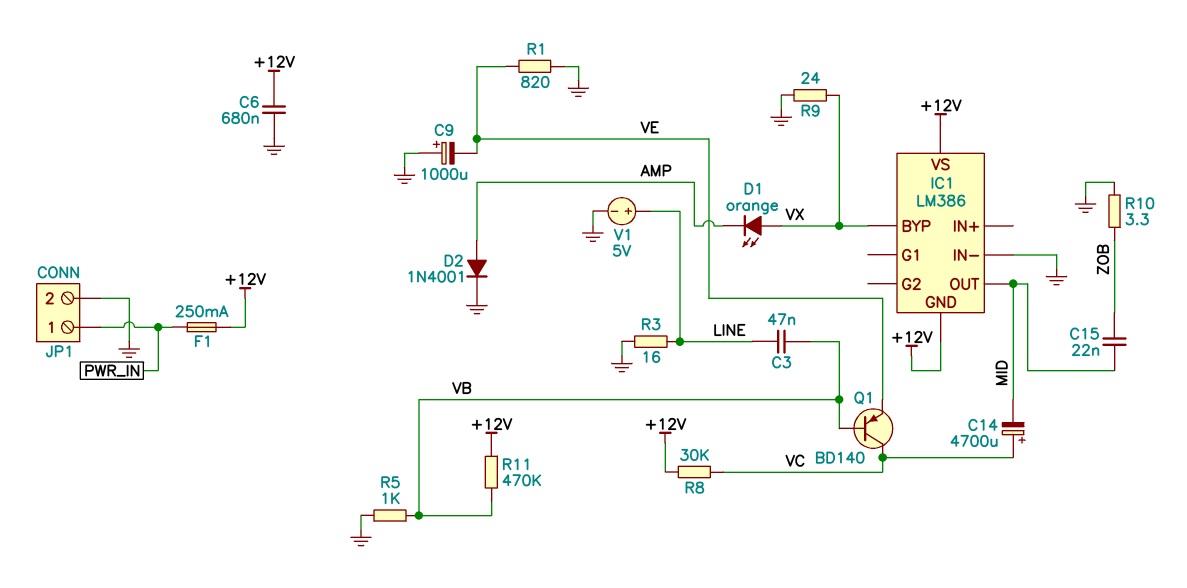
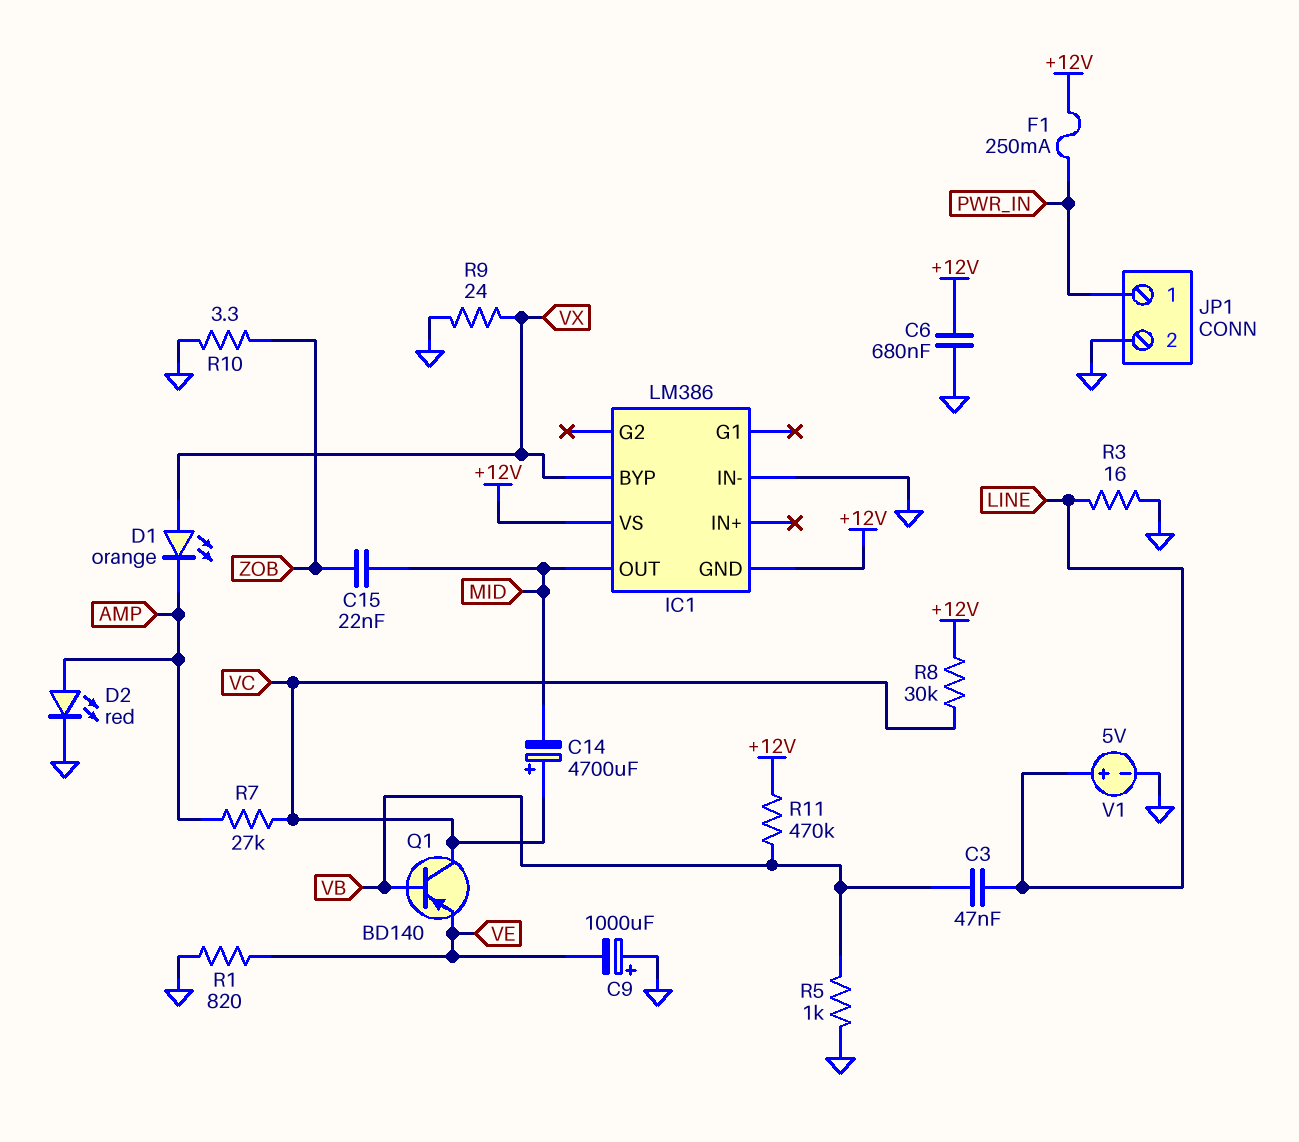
D2: diode 1N4001 (A AMP, K GND) -> LED red (A AMP, K GND)
R7: none -> 27k (AMP, VC)

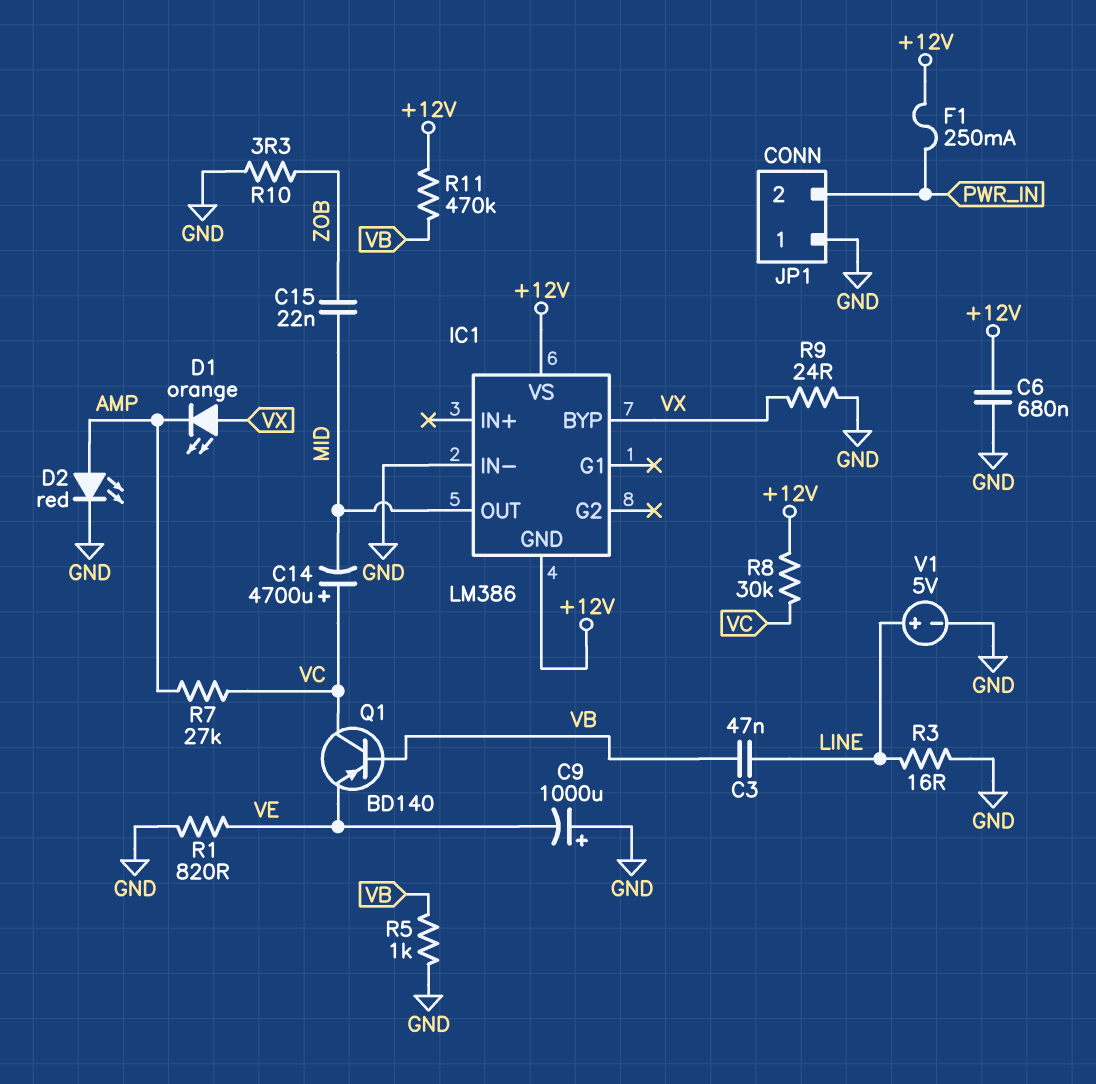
JP1 pin 1: PWR_IN -> GND
JP1 pin 2: GND -> PWR_IN

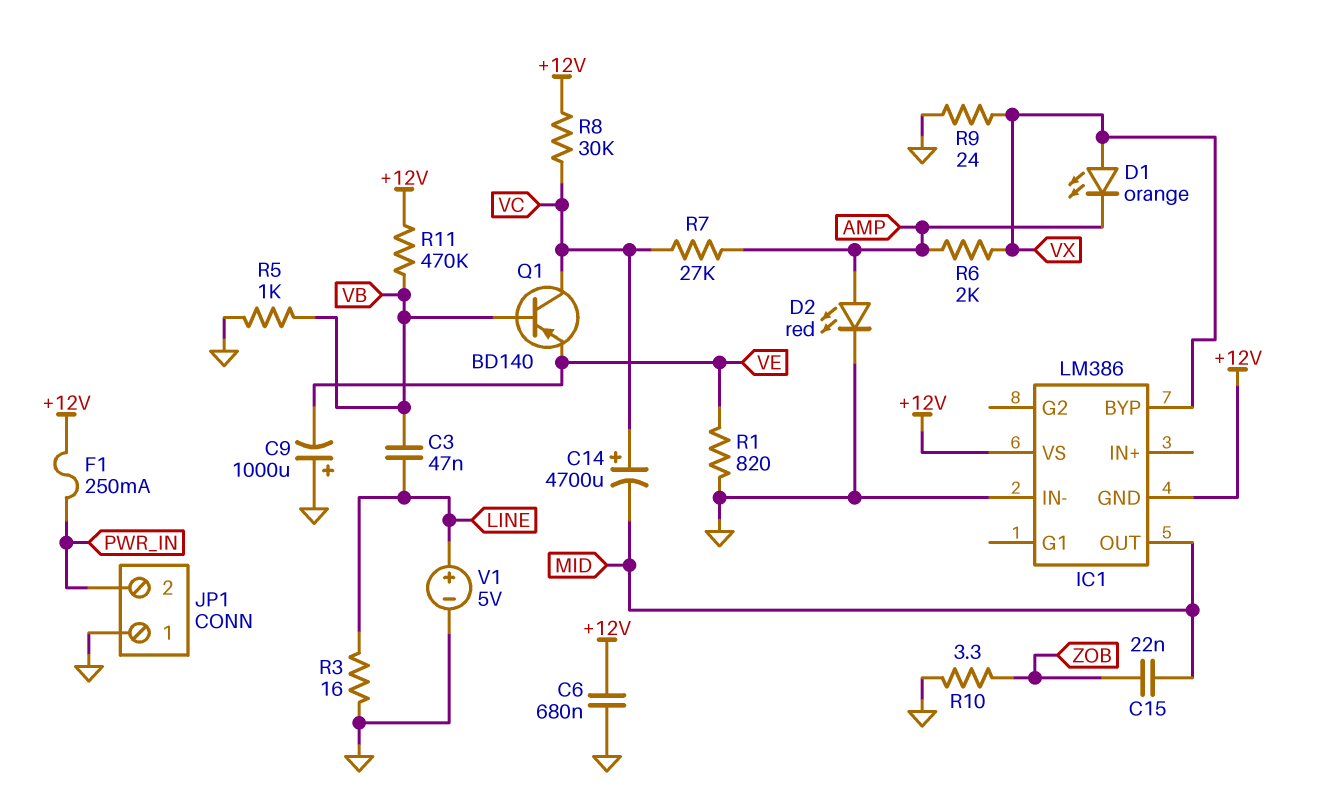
R6: none -> 2k (AMP, VX)

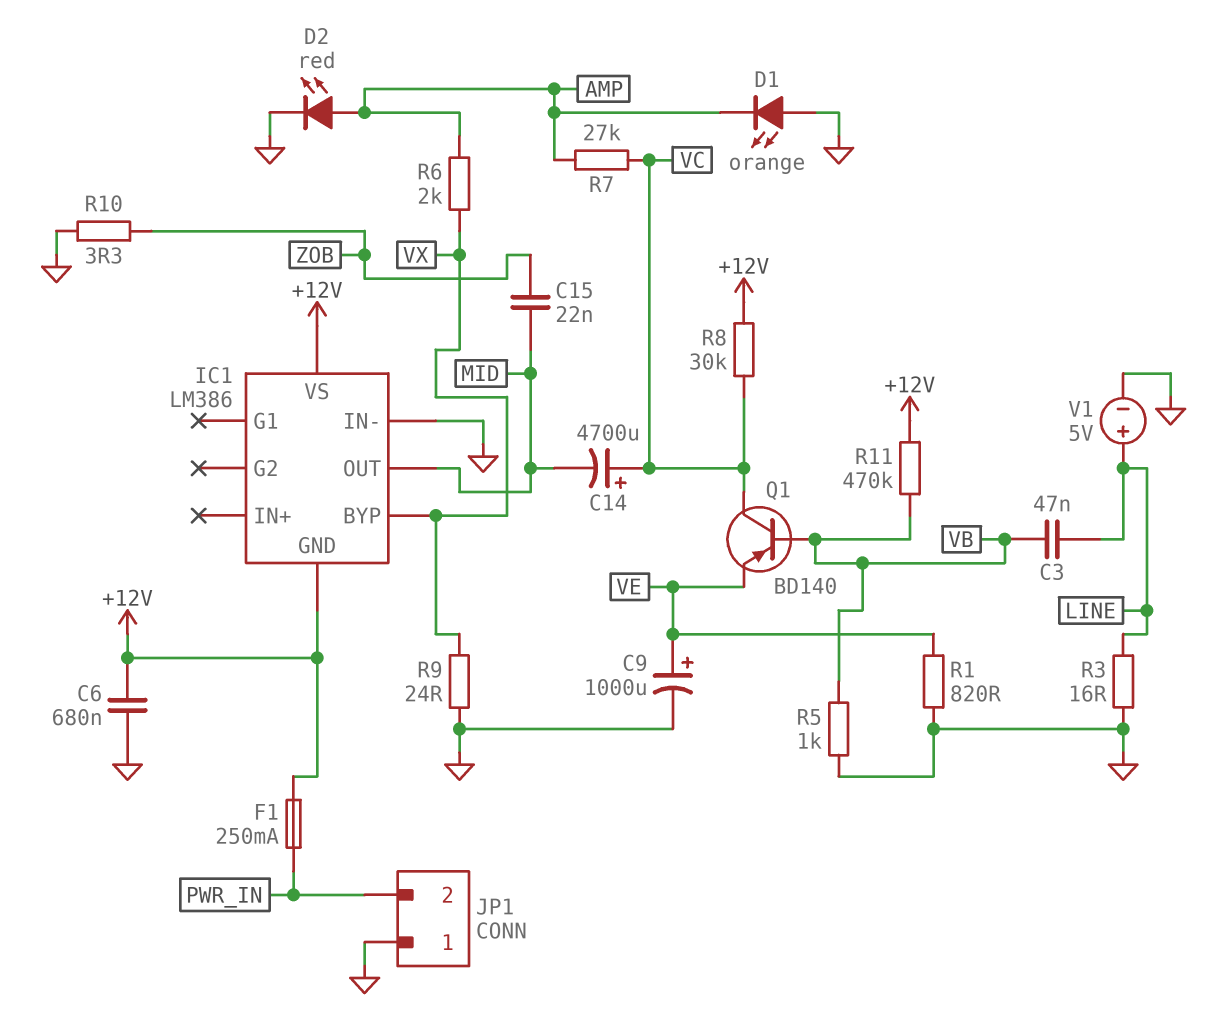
C9: 1000uF (plus GND, minus VE) -> 1000uF (plus VE, minus GND)
D1: LED orange (A VX, K AMP) -> LED orange (A GND, K AMP)

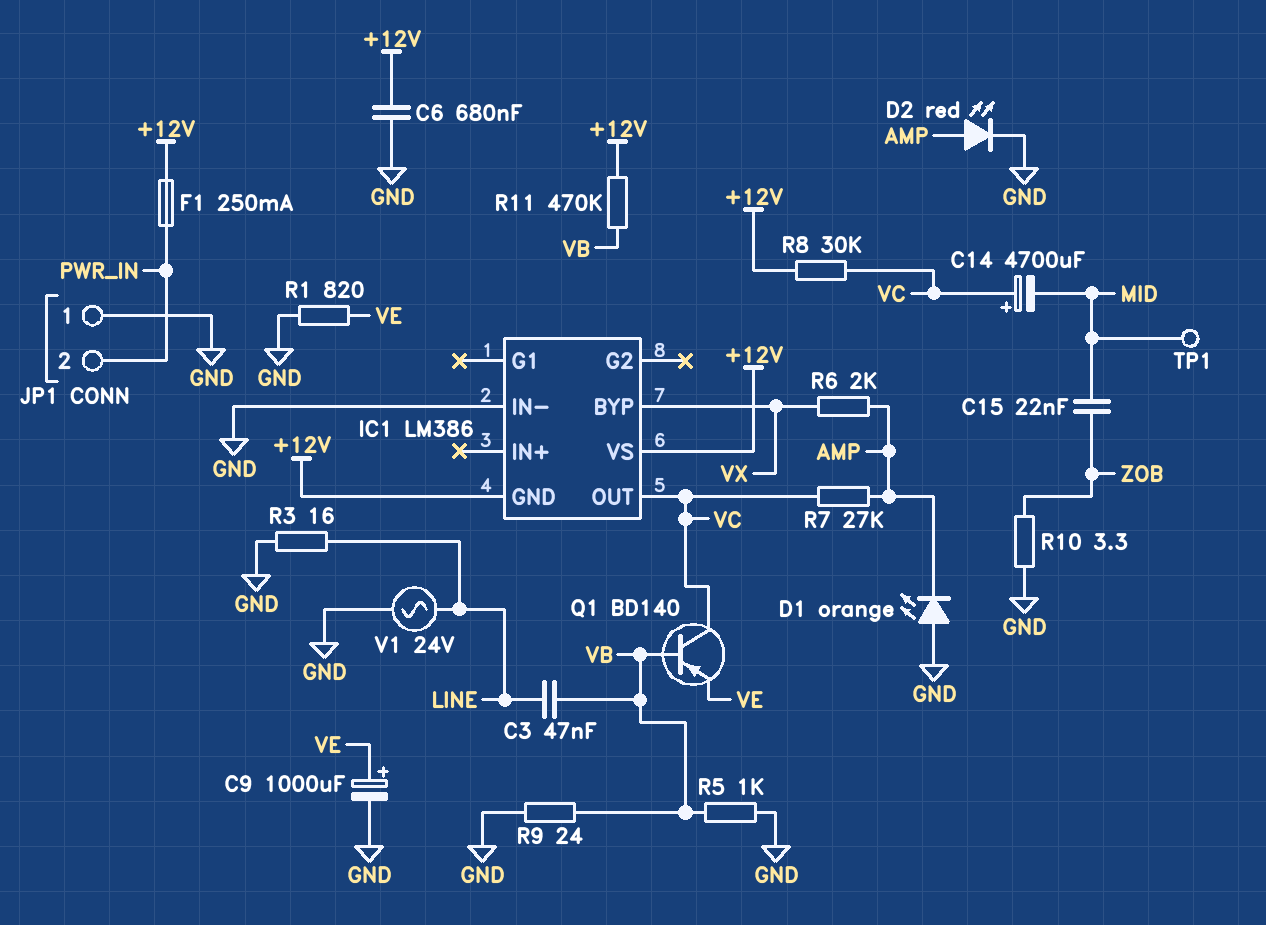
IC1 pin OUT: MID -> VC
R9: 24 (GND, VX) -> 24 (GND, VB)
TP1: none -> test point (MID)
V1: 5V (plus LINE, minus GND) -> AC 24V (GND, LINE)

